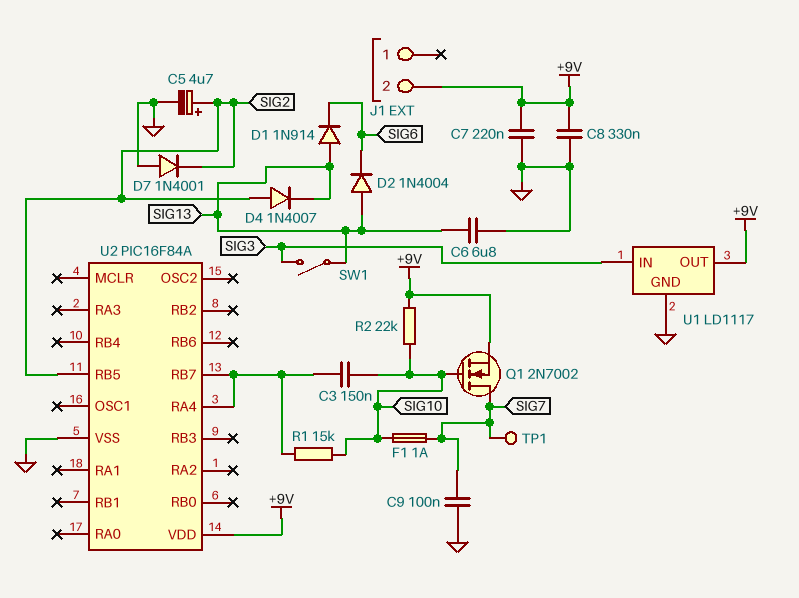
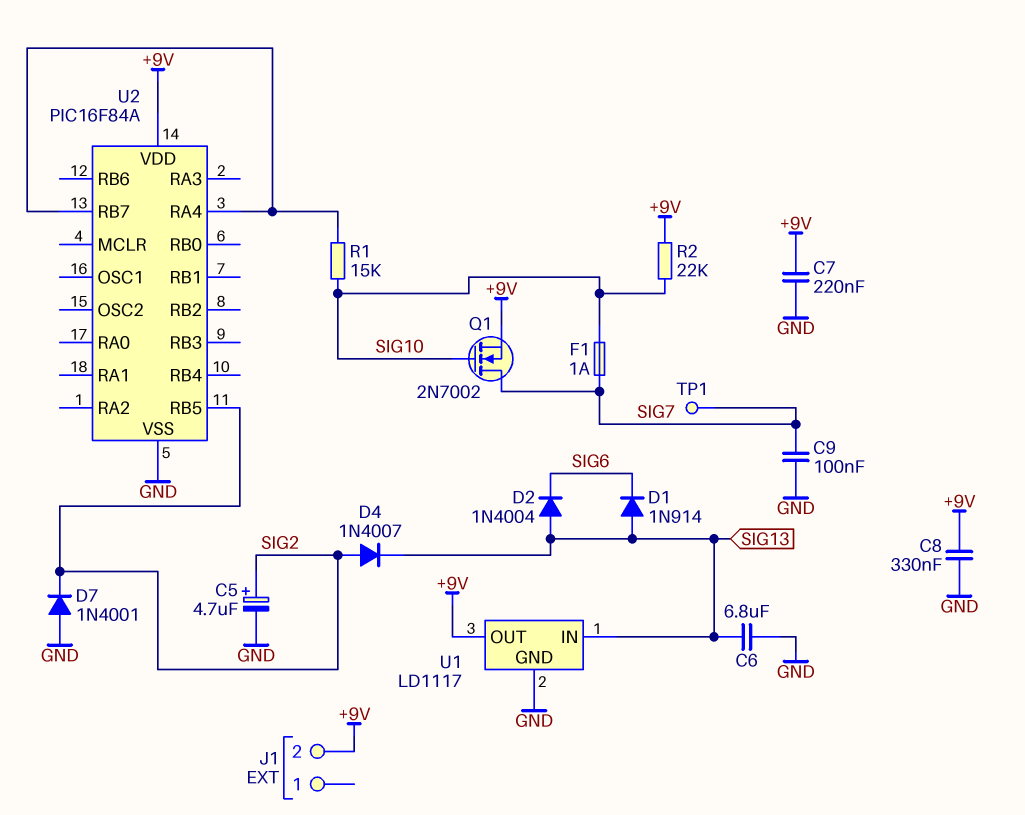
C3: 150nF (SIG10, U2/RA4) -> none
SW1: switch (SIG3, SIG13) -> none
U1 pin IN: SIG3 -> SIG13

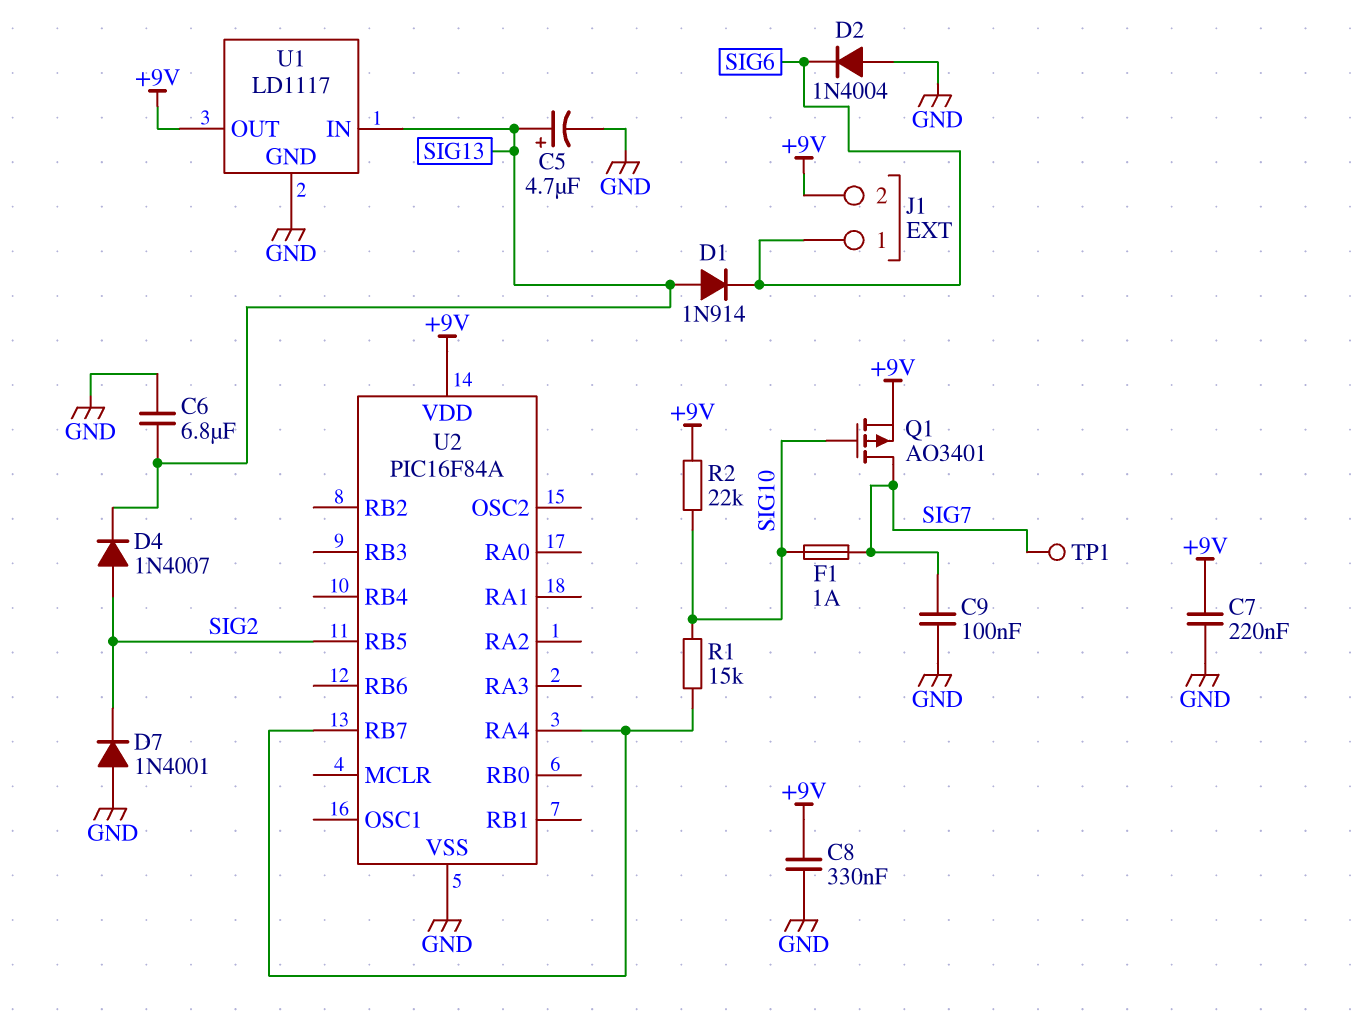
C5: 4.7uF (plus SIG2, minus GND) -> 4.7uF (plus SIG13, minus GND)
D2: diode 1N4004 (A SIG13, K SIG6) -> diode 1N4004 (A GND, K SIG6)
J1 pin 1: none -> SIG6
Q1: NMOS 2N7002 (G SIG10, D SIG7, S +9V) -> PMOS AO3401 (G SIG10, D SIG7, S +9V)

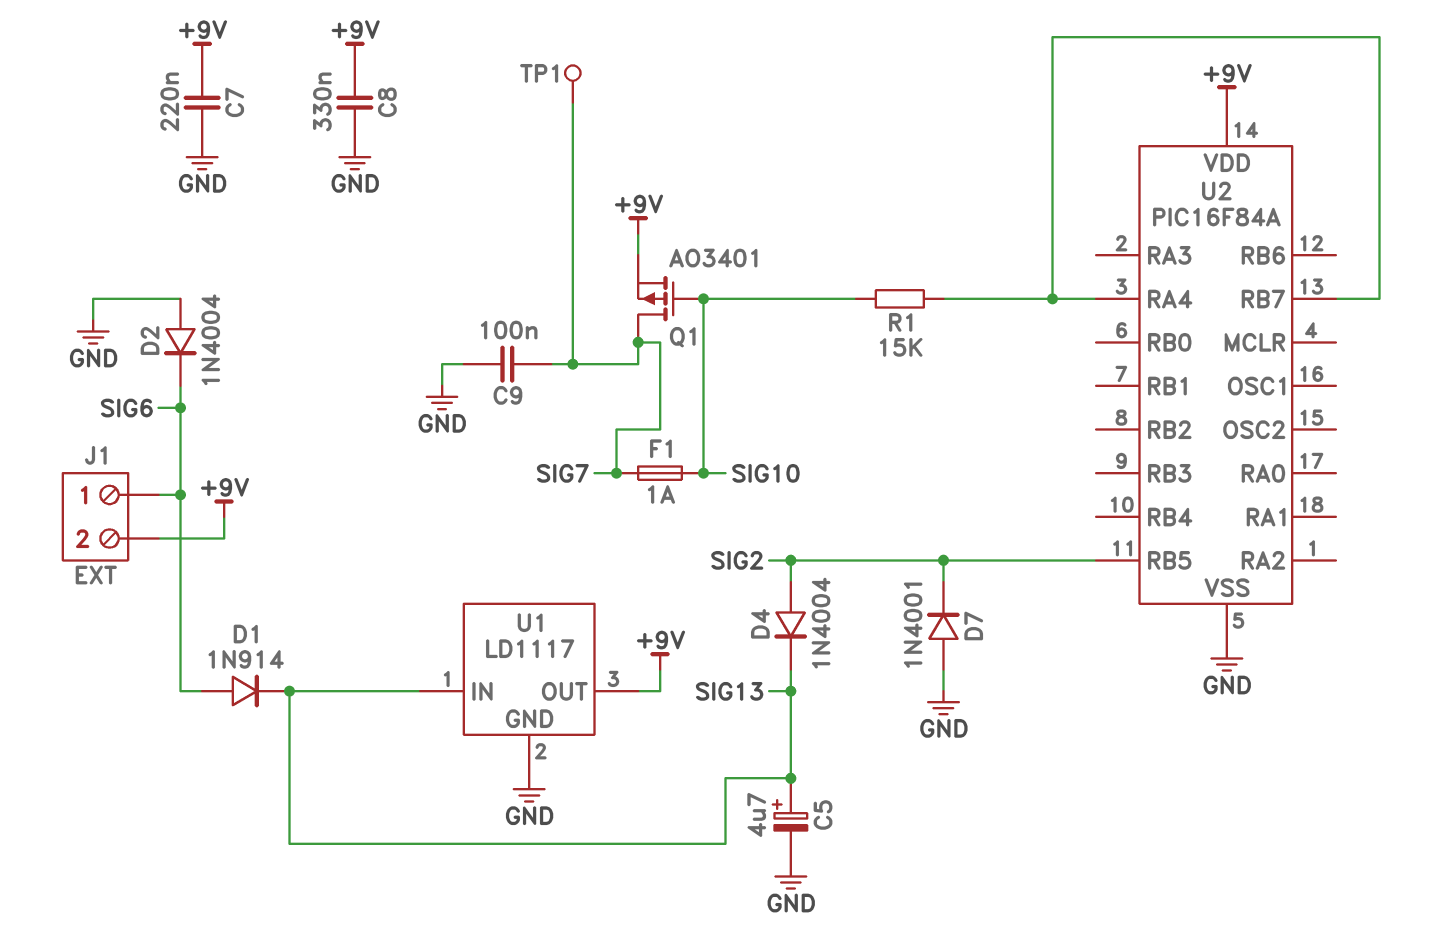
C6: 6.8uF (GND, SIG13) -> none
D1: diode 1N914 (A SIG13, K SIG6) -> diode 1N914 (A SIG6, K SIG13)
D4: diode 1N4007 (A SIG2, K SIG13) -> diode 1N4004 (A SIG2, K SIG13)
R2: 22k (+9V, SIG10) -> none

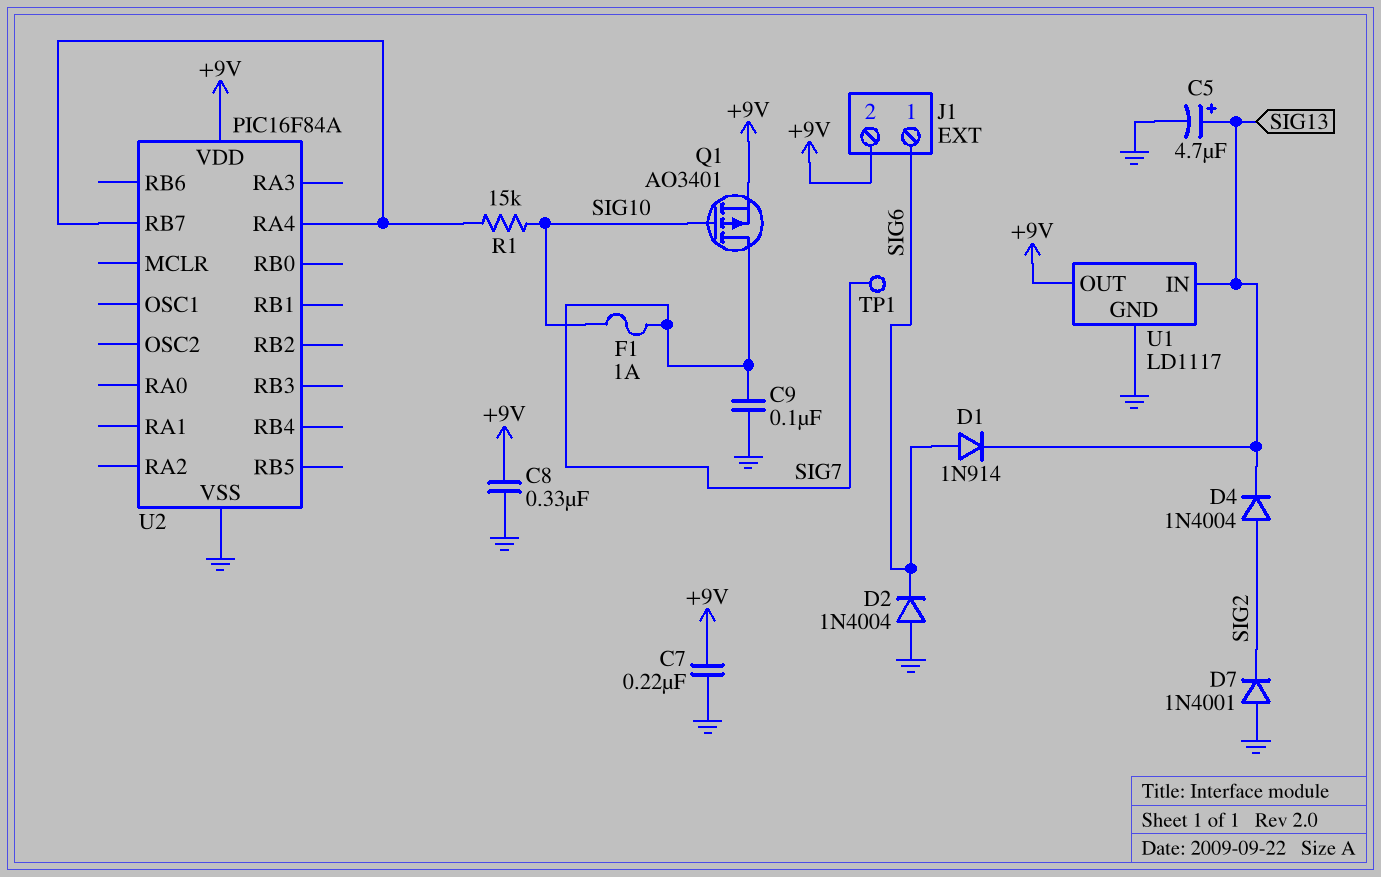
U2 pin RB5: SIG2 -> none

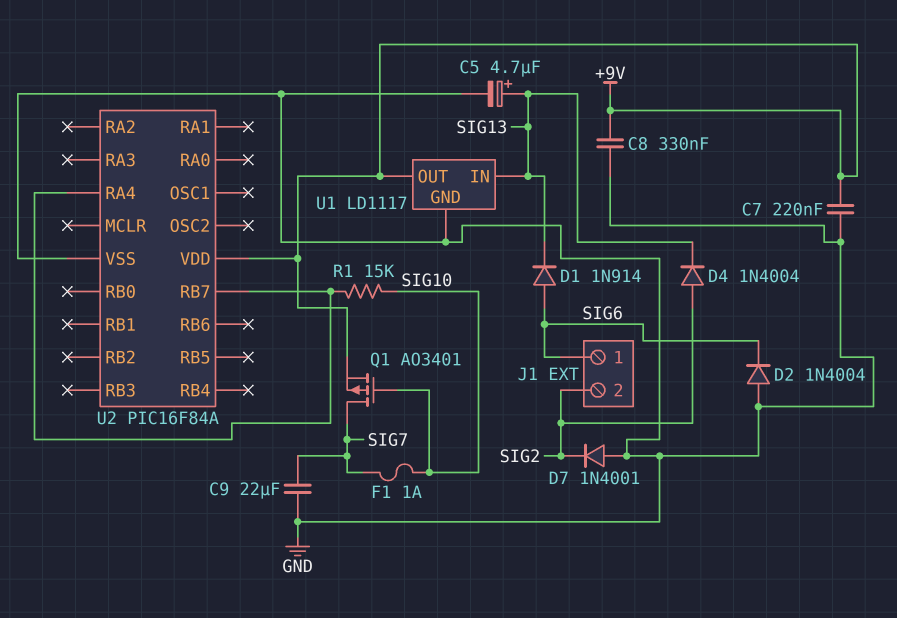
C9: 100nF (GND, SIG7) -> 22uF (GND, SIG7)
J1 pin 2: +9V -> SIG2
TP1: test point (SIG7) -> none

